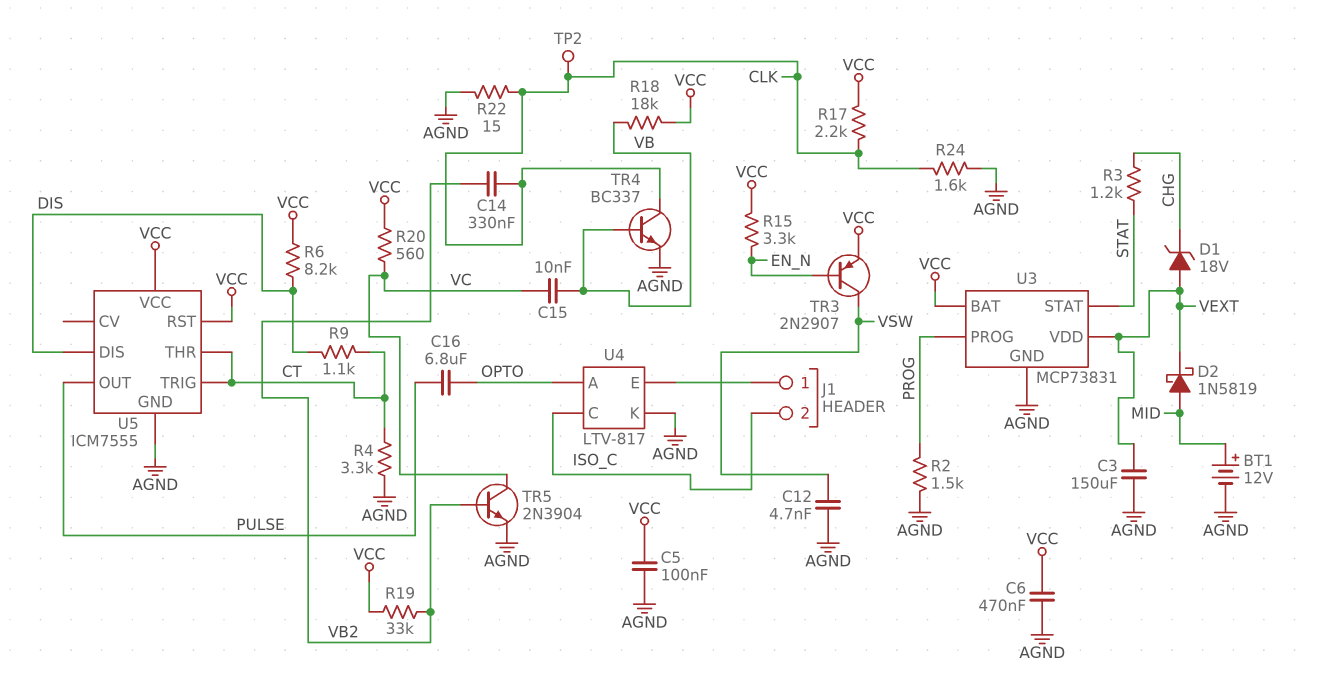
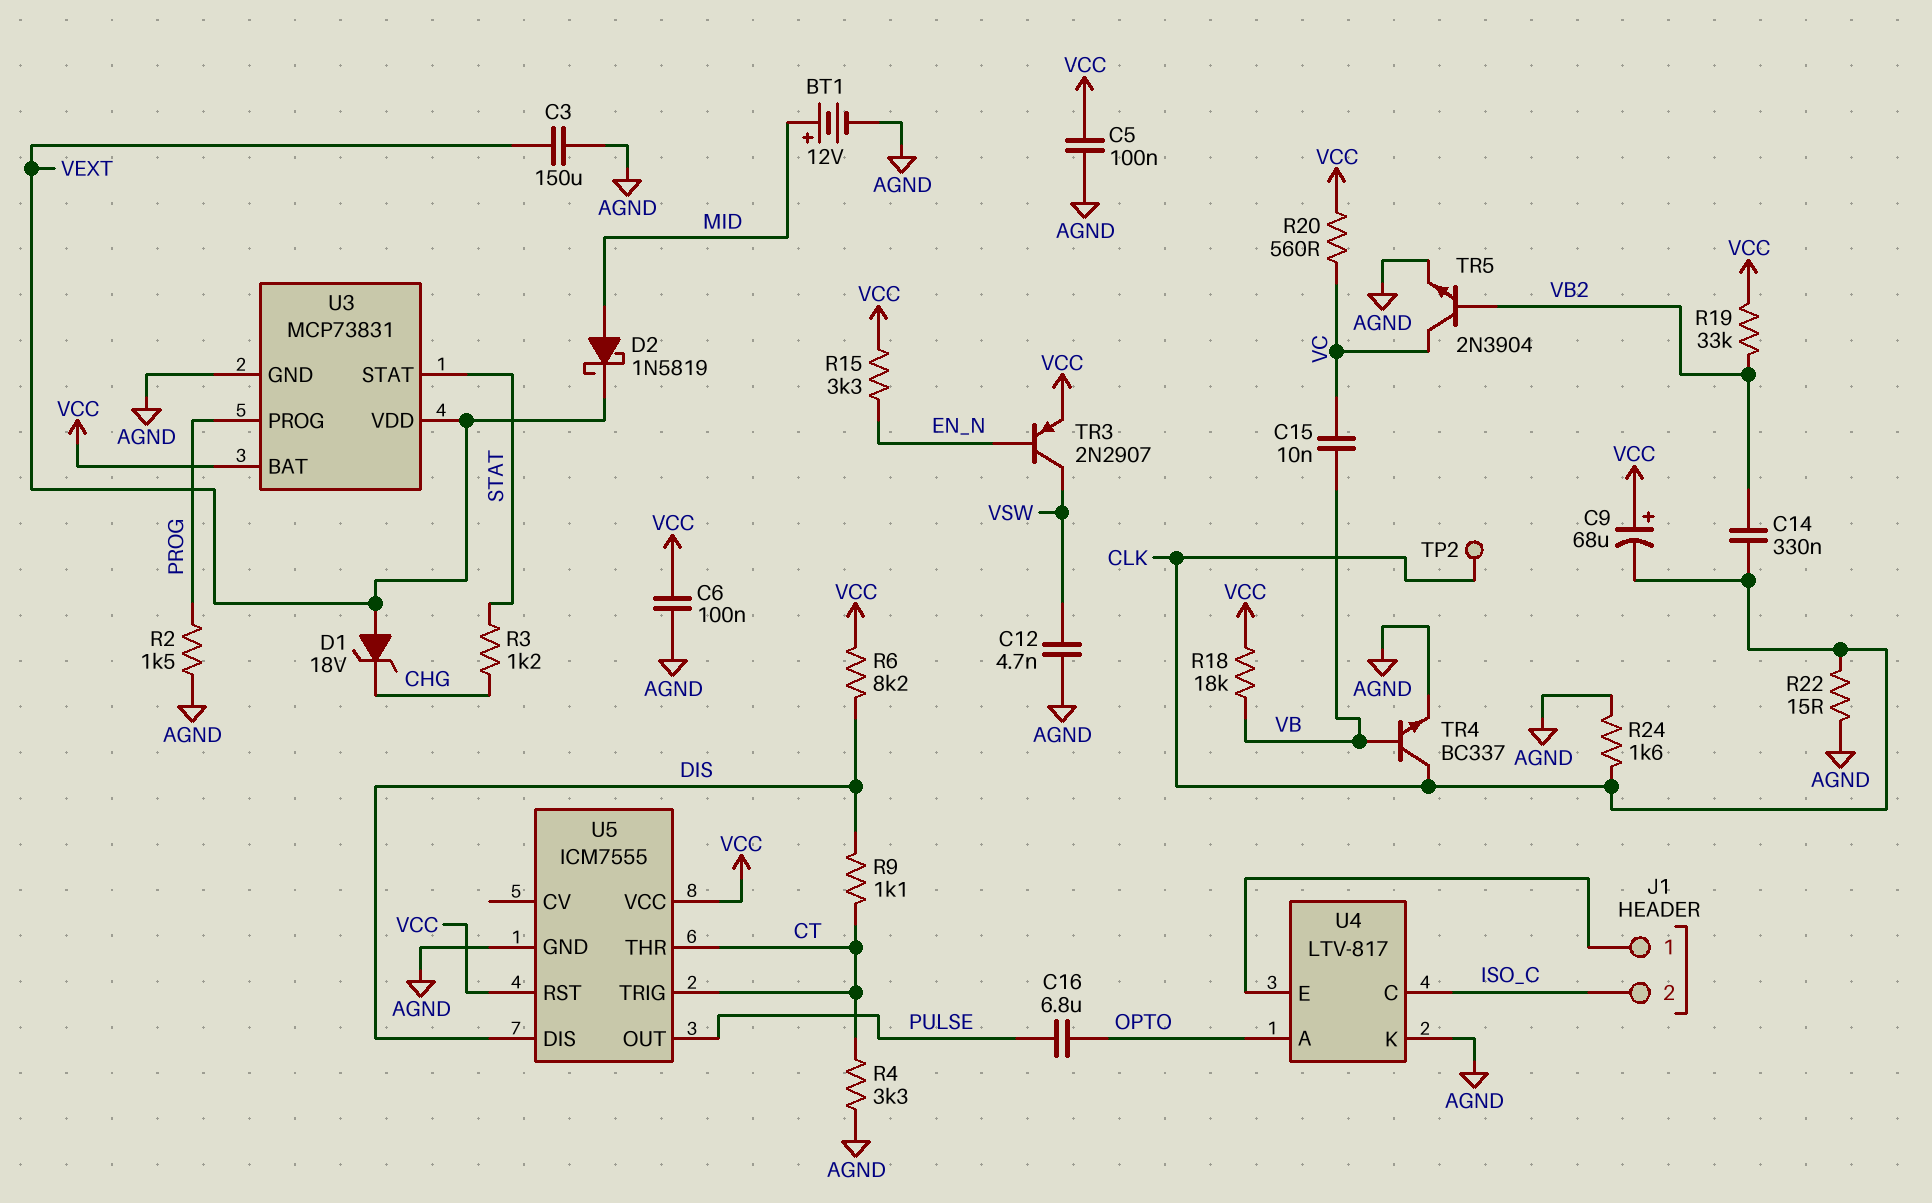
C6: 470nF (AGND, VCC) -> 100nF (AGND, VCC)
C9: none -> 68uF (plus VCC, minus CLK)
R17: 2.2k (CLK, VCC) -> none

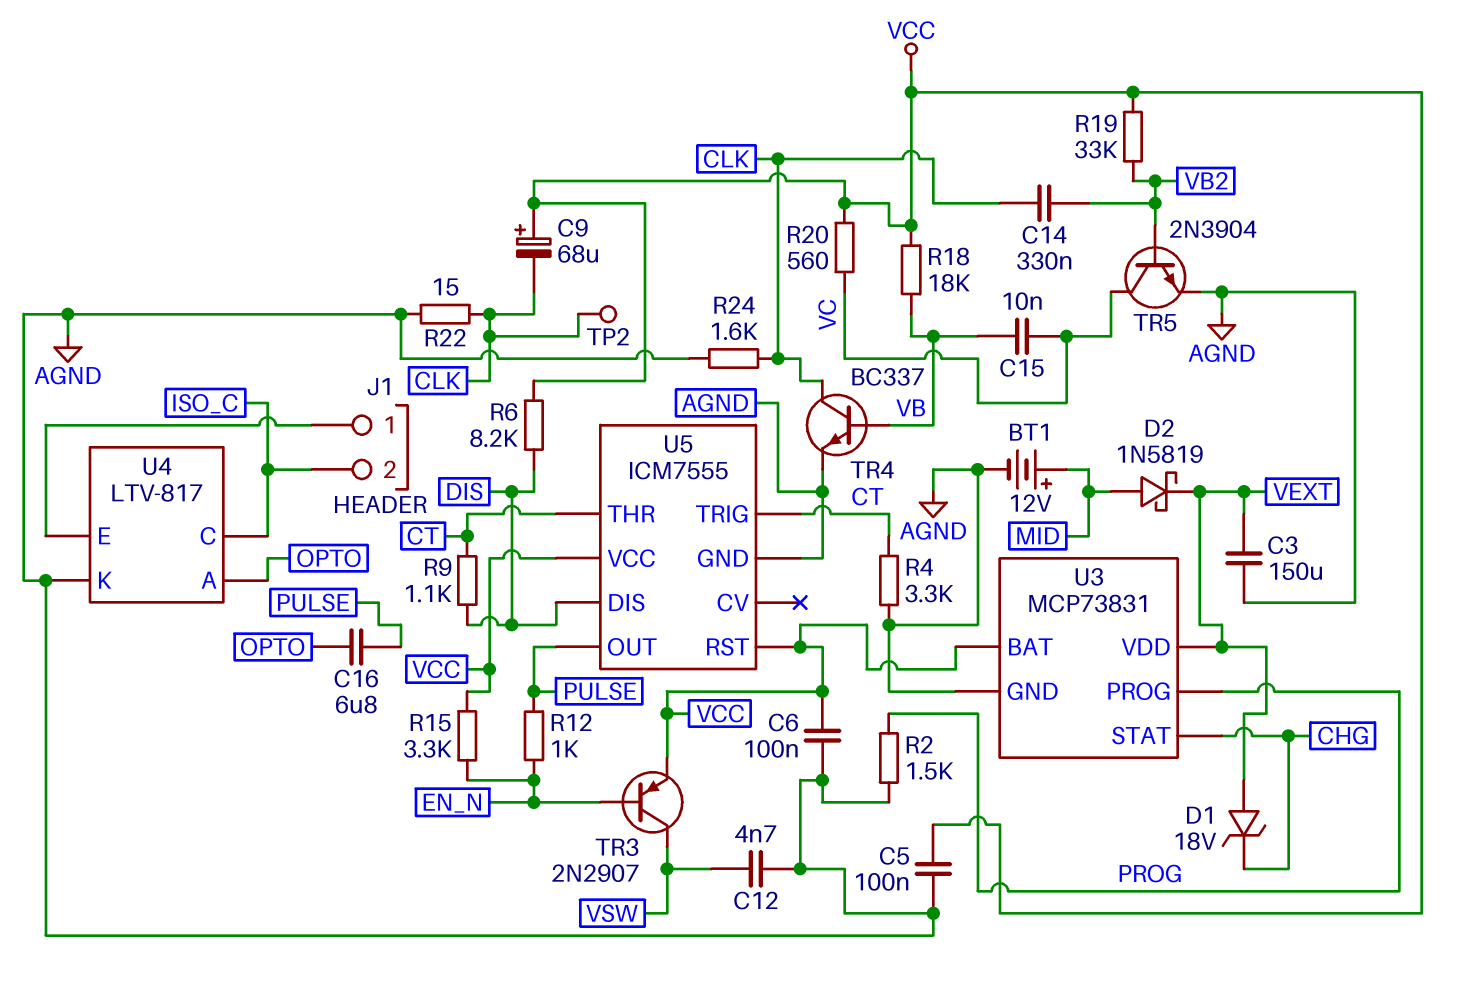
R3: 1.2k (CHG, STAT) -> none
R12: none -> 1k (EN_N, PULSE)
U3 pin STAT: STAT -> CHG

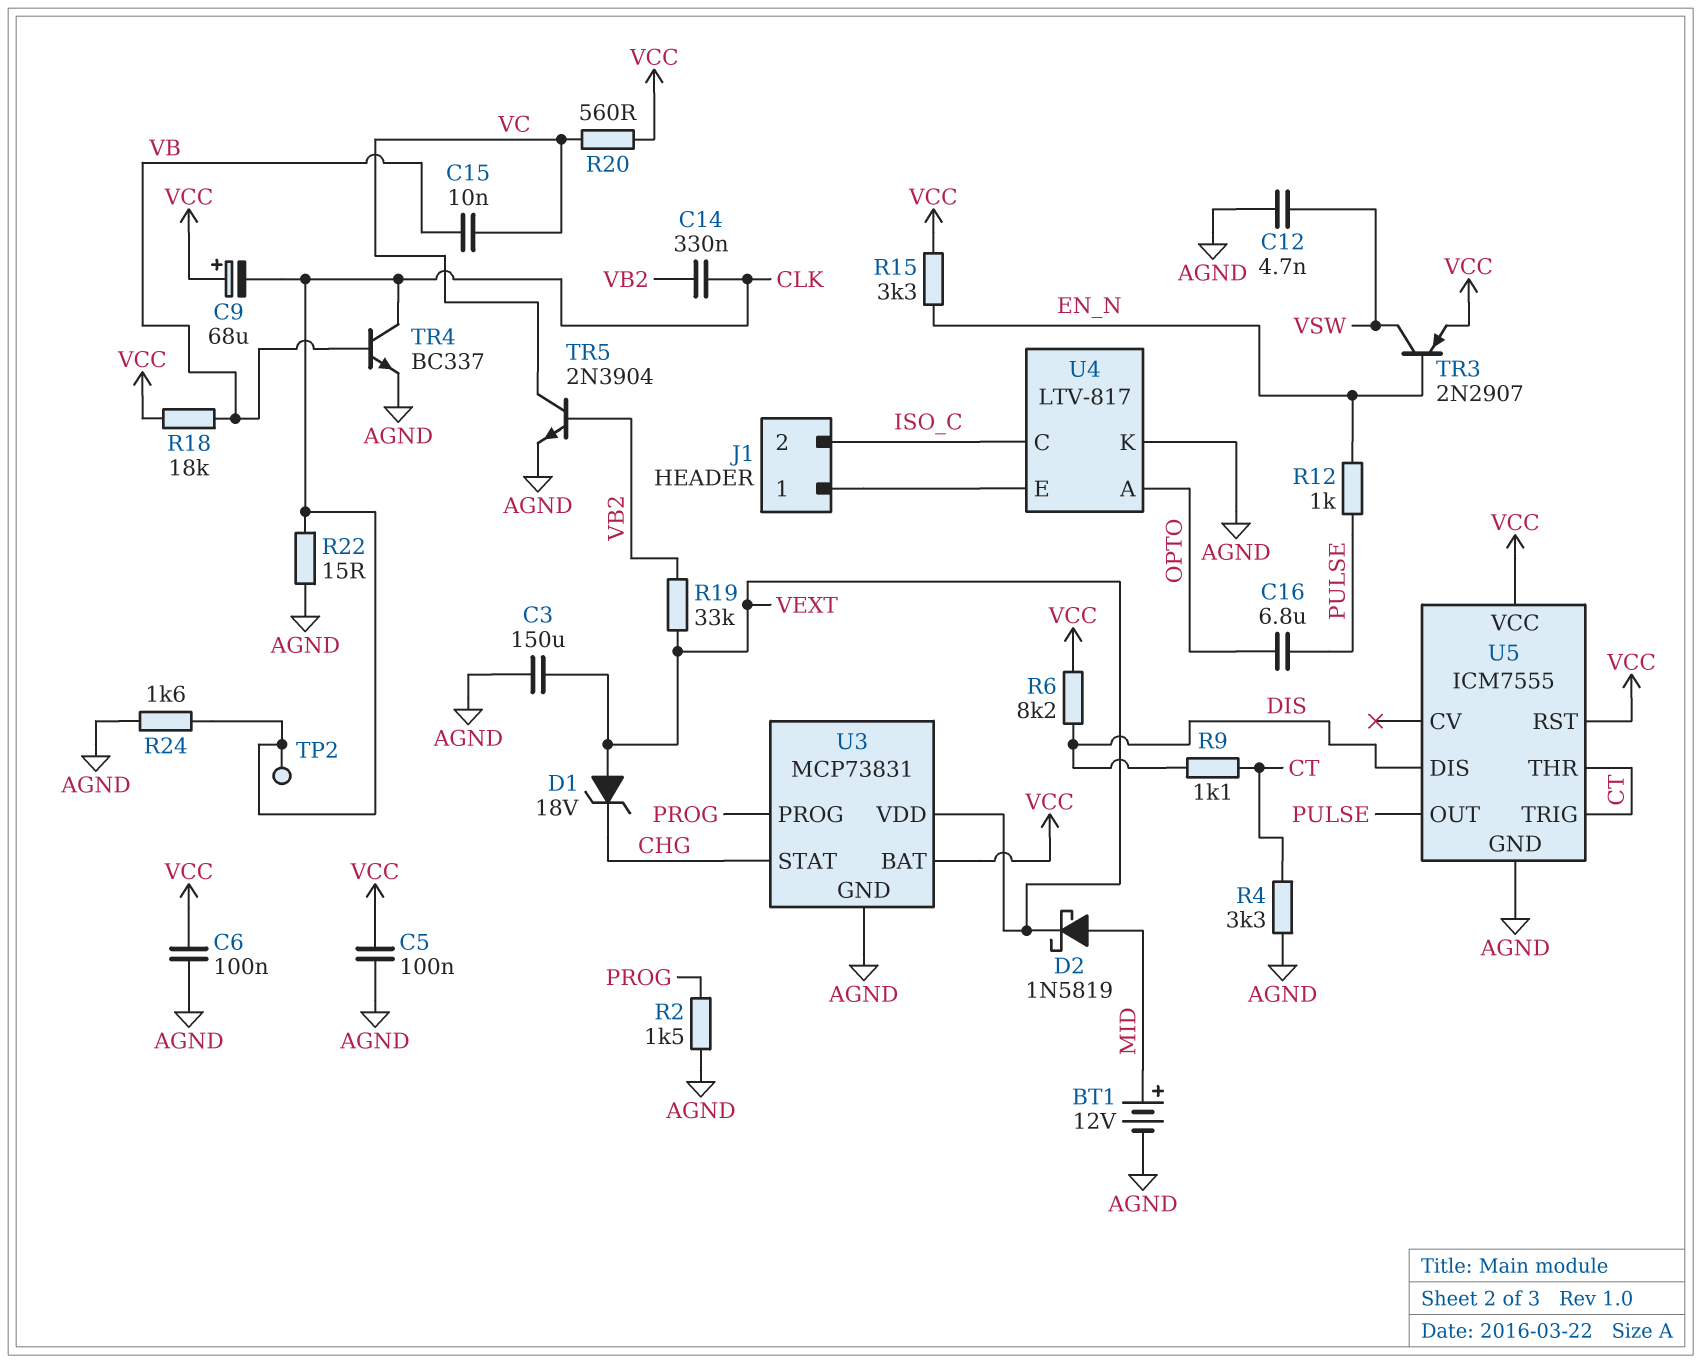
R19: 33k (VB2, VCC) -> 33k (VB2, VEXT)

